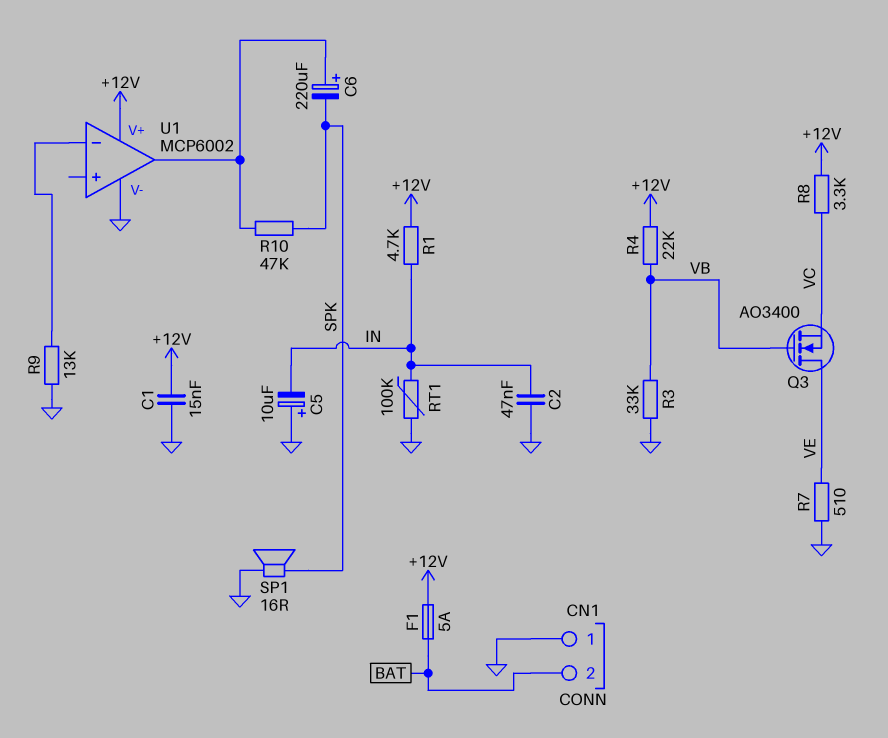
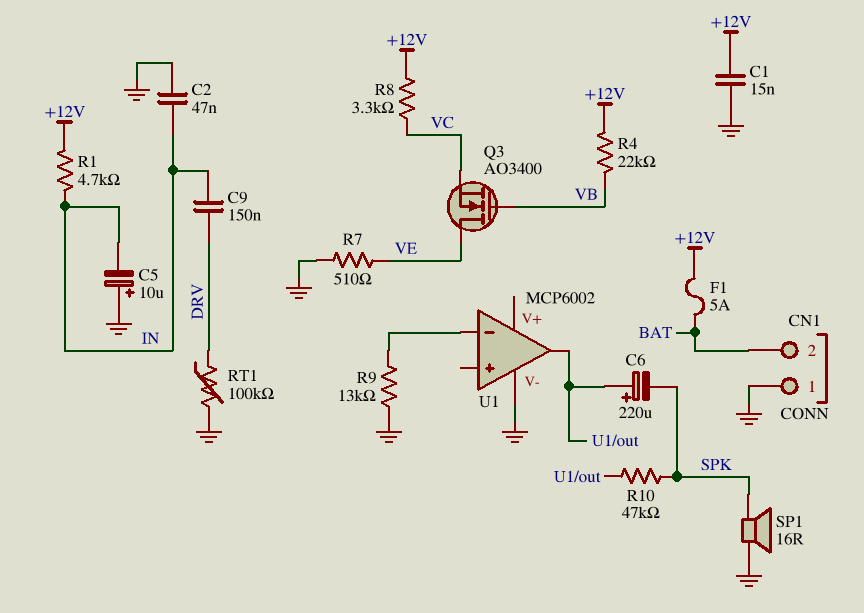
C9: none -> 150nF (DRV, IN)
R3: 33k (GND, VB) -> none
RT1: 100k (GND, IN) -> 100k (DRV, GND)
U1 pin V+: +12V -> none

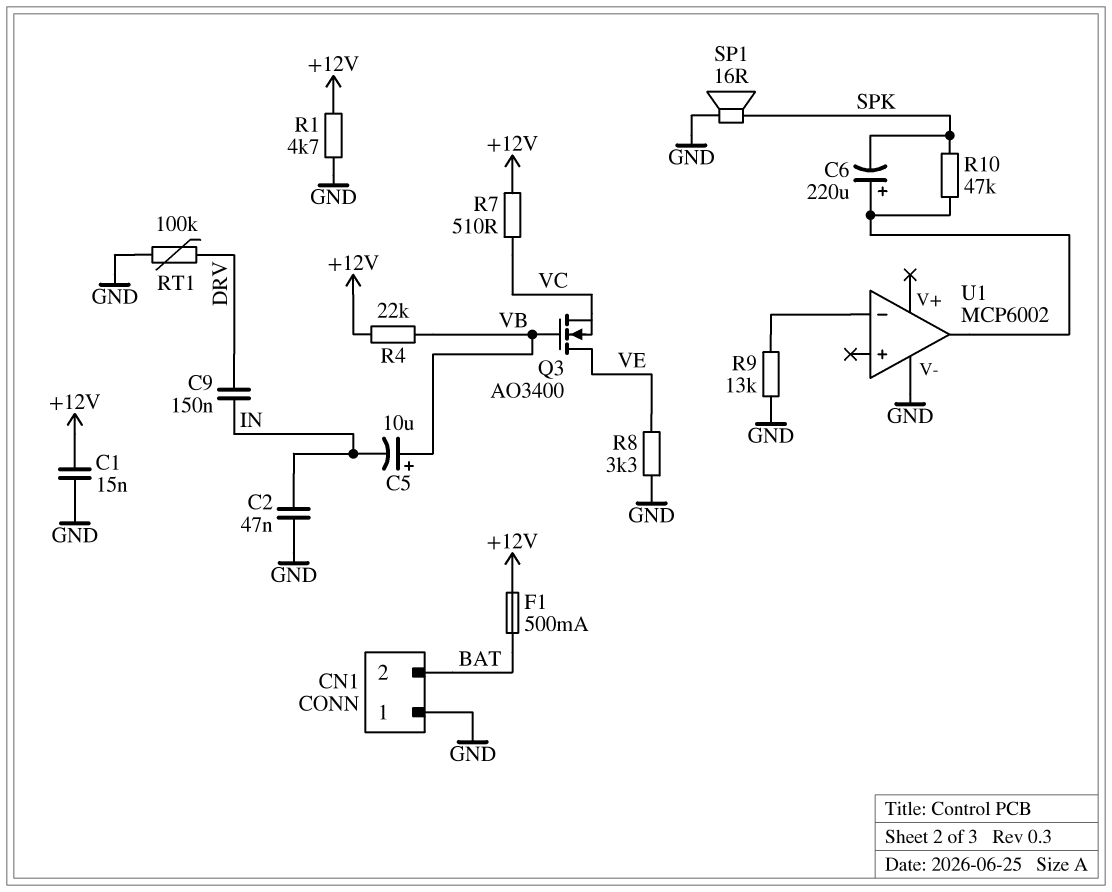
C5: 10uF (plus GND, minus IN) -> 10uF (plus VB, minus IN)
F1: 5A (+12V, BAT) -> 500mA (+12V, BAT)
R1: 4.7k (+12V, IN) -> 4.7k (+12V, GND)
R7: 510 (GND, VE) -> 510 (+12V, VC)
R8: 3.3k (+12V, VC) -> 3.3k (GND, VE)

